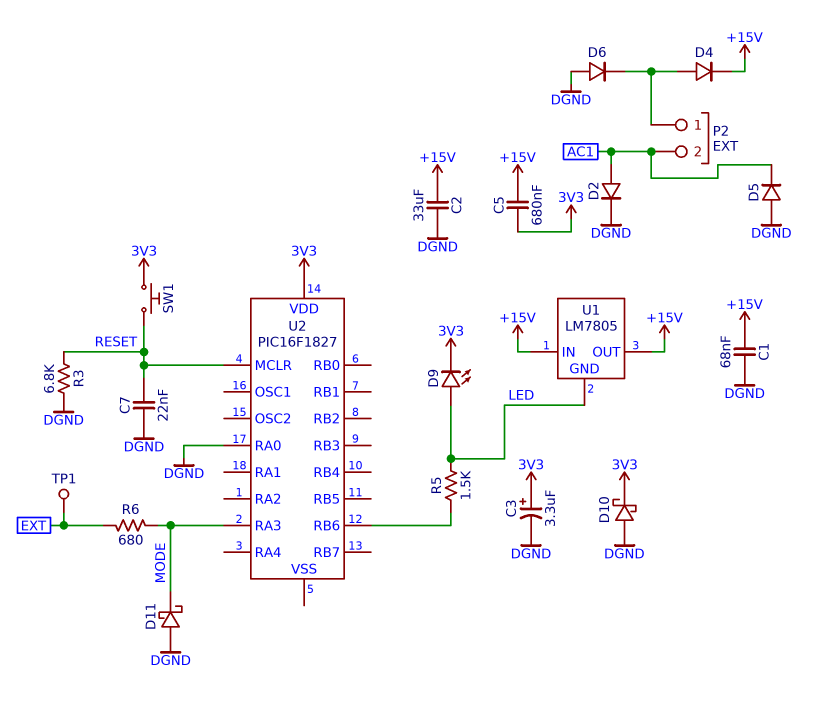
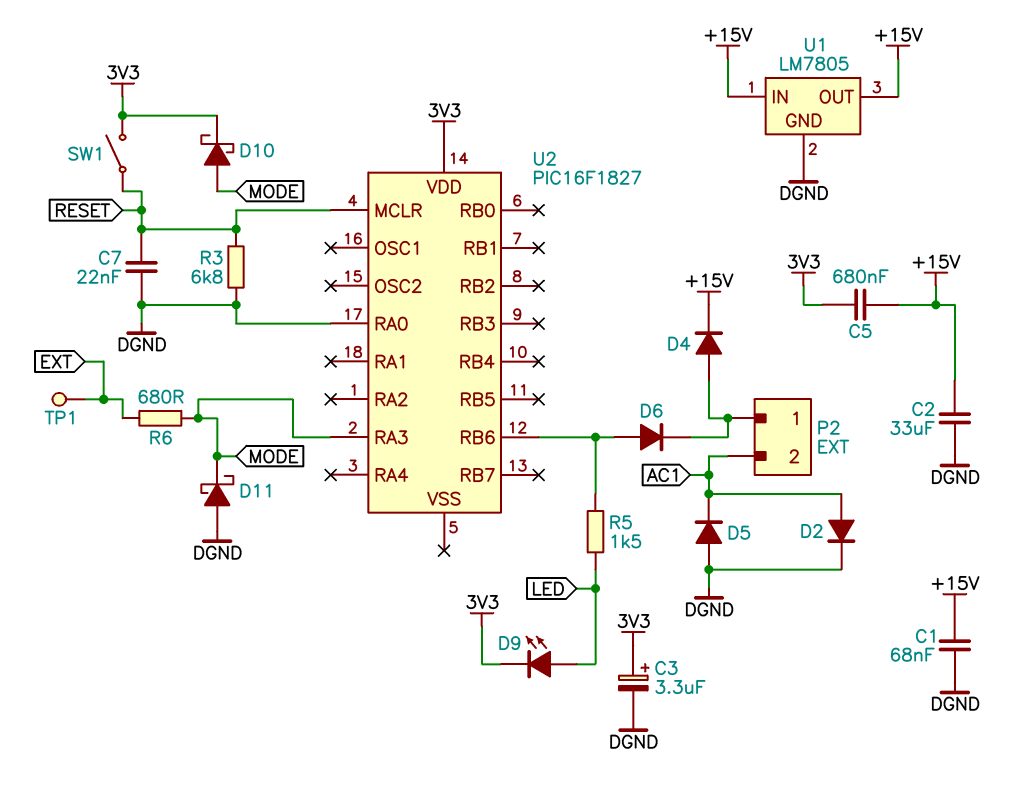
D6: diode (A DGND, K P2/1) -> diode (A U2/RB6, K P2/1)
D10: schottky (A DGND, K 3V3) -> schottky (A MODE, K 3V3)
SW1: button (3V3, RESET) -> switch (3V3, RESET)
U1 pin GND: LED -> DGND

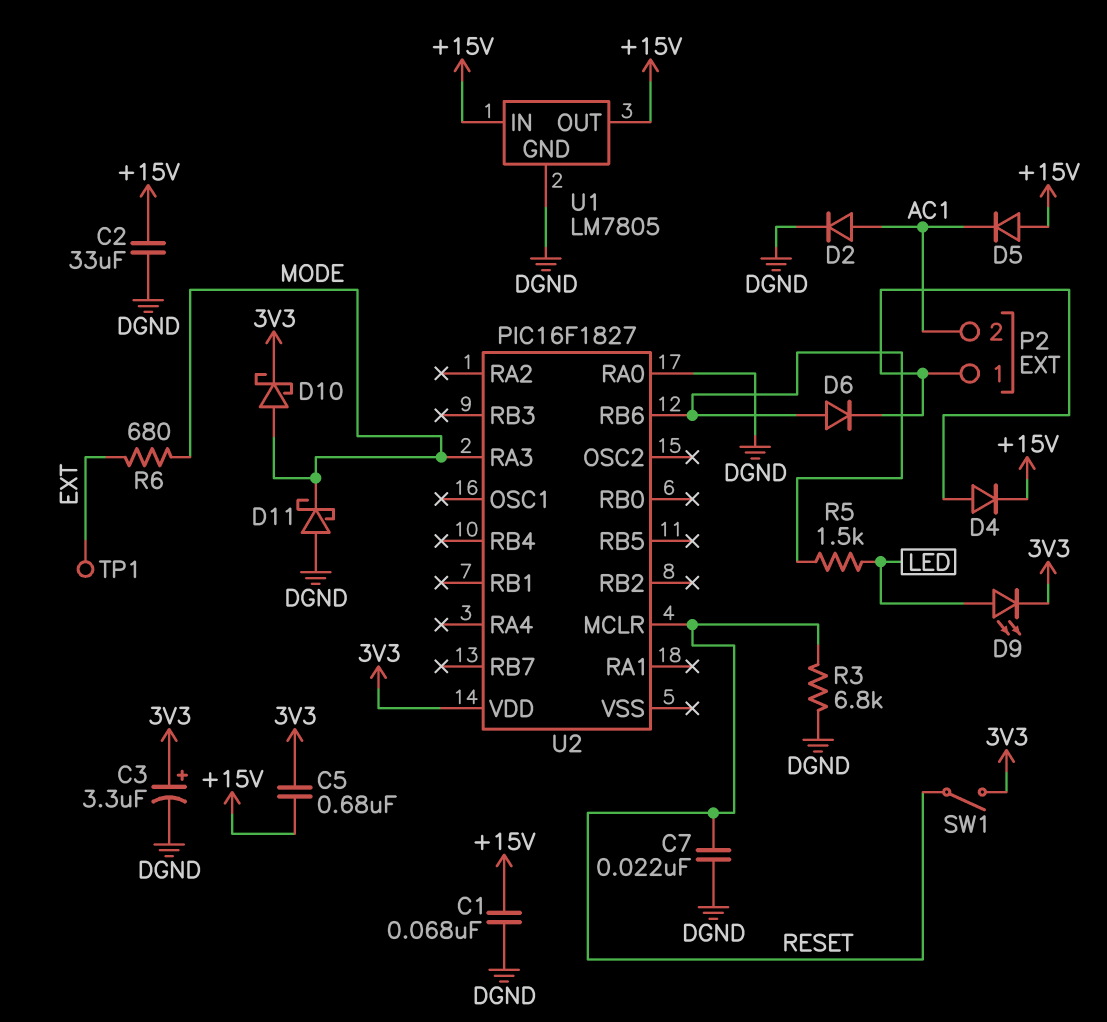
D5: diode (A DGND, K AC1) -> diode (A +15V, K AC1)

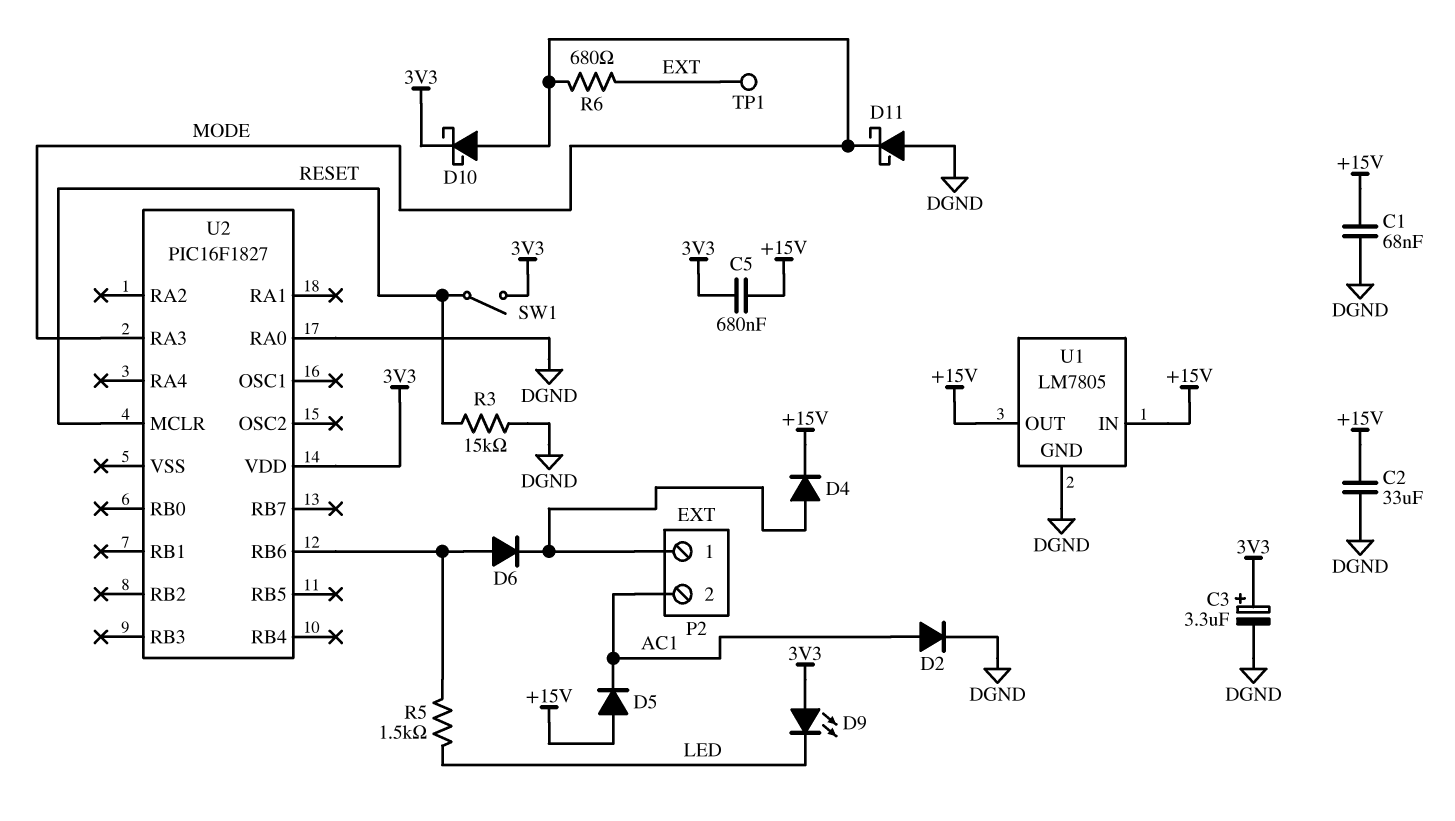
C7: 22nF (DGND, RESET) -> none
D9: LED (A LED, K 3V3) -> LED (A 3V3, K LED)
R3: 6.8k (DGND, RESET) -> 15k (DGND, RESET)

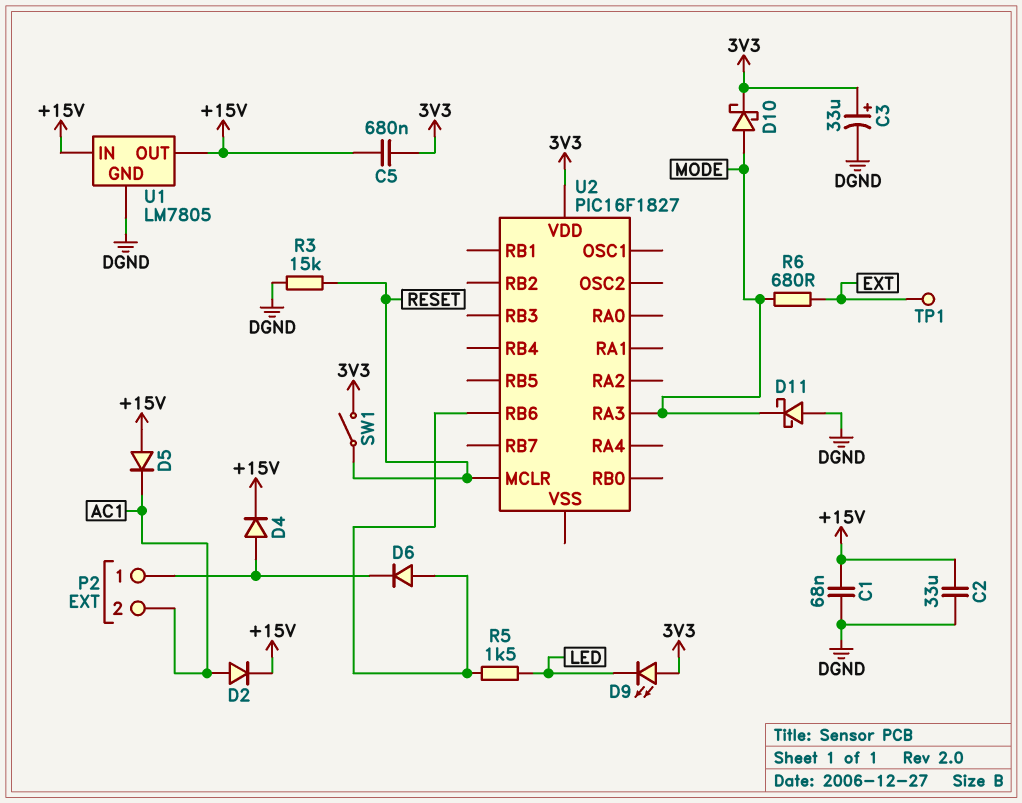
C3: 3.3uF (plus 3V3, minus DGND) -> 33uF (plus 3V3, minus DGND)
D2: diode (A AC1, K DGND) -> diode (A AC1, K +15V)
U2 pin RA0: DGND -> none

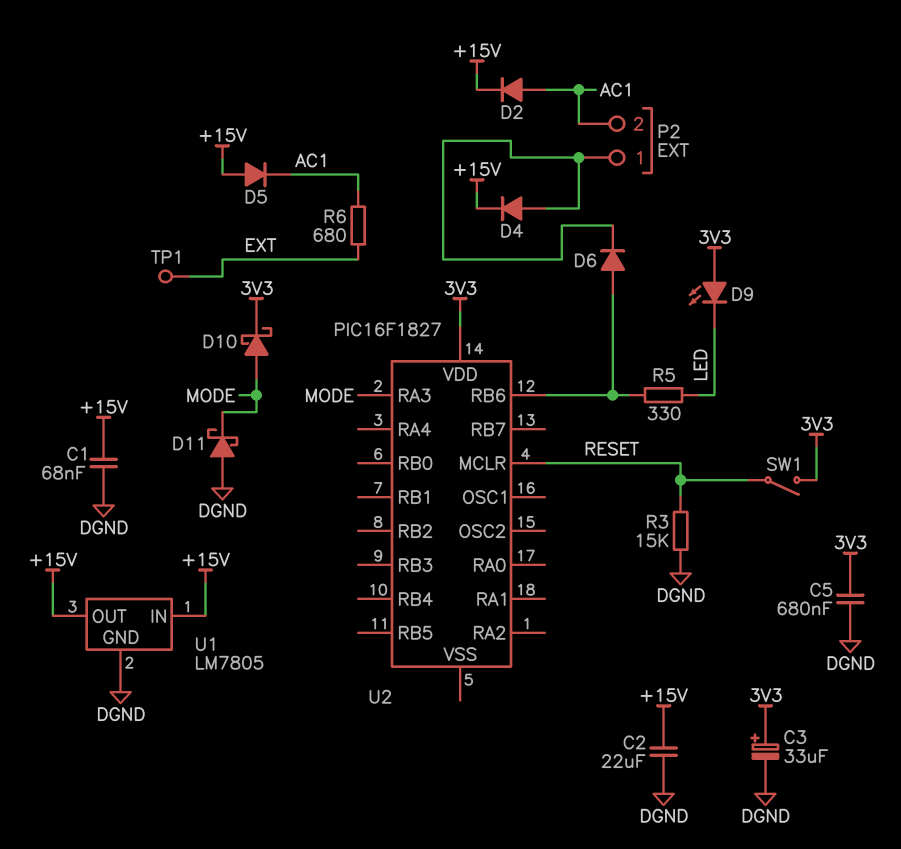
C2: 33uF (+15V, DGND) -> 22uF (+15V, DGND)
C5: 680nF (+15V, 3V3) -> 680nF (3V3, DGND)
R5: 1.5k (LED, U2/RB6) -> 330 (LED, U2/RB6)
R6: 680 (EXT, MODE) -> 680 (AC1, EXT)

